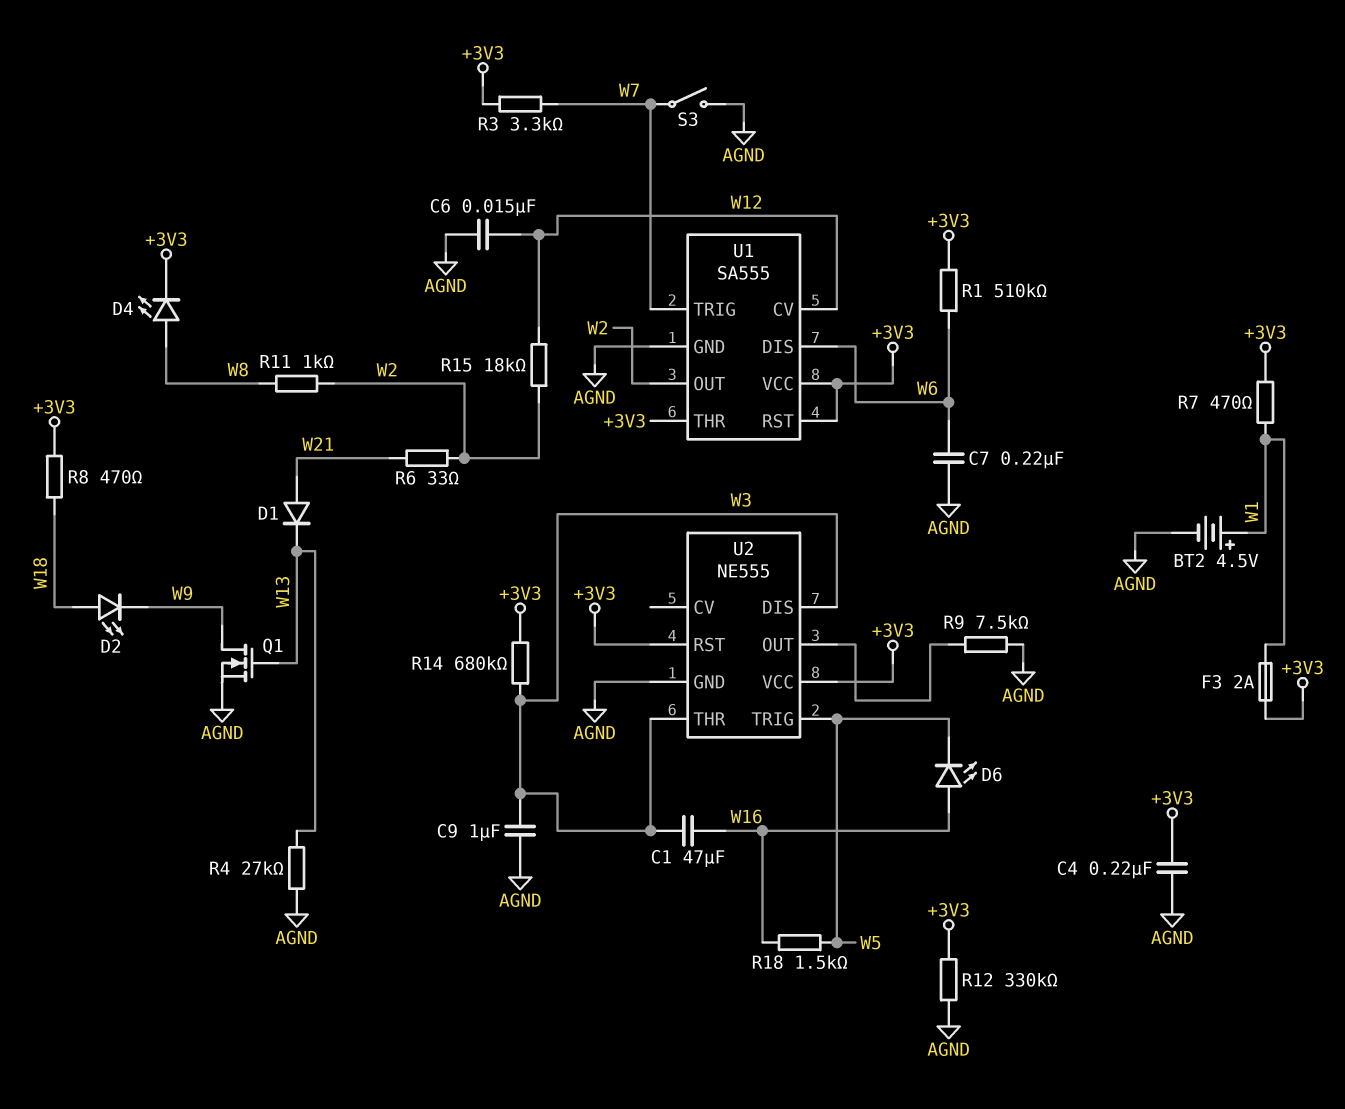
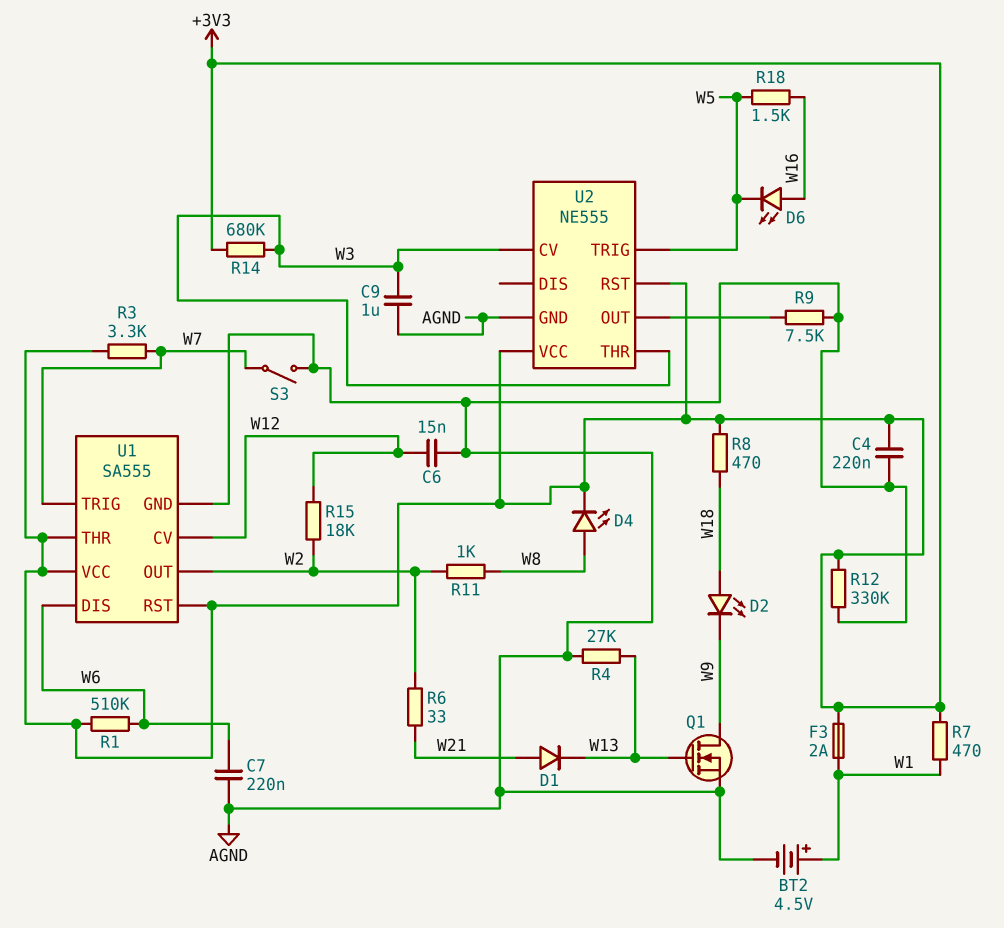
C1: 47uF (W3, W16) -> none
U2 pin CV: none -> W3
U2 pin DIS: W3 -> none

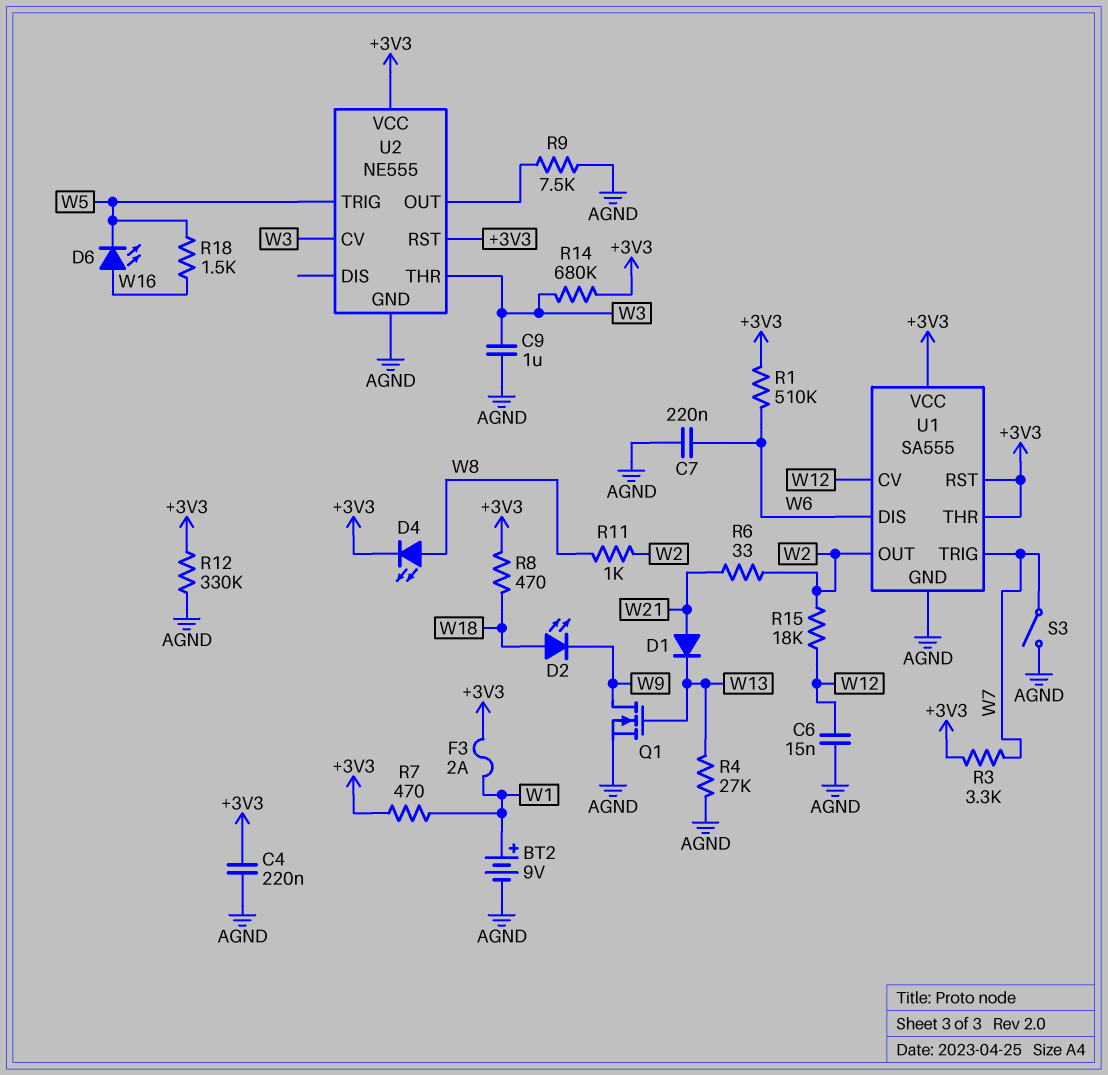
BT2: 4.5V (plus W1, minus AGND) -> 9V (plus W1, minus AGND)

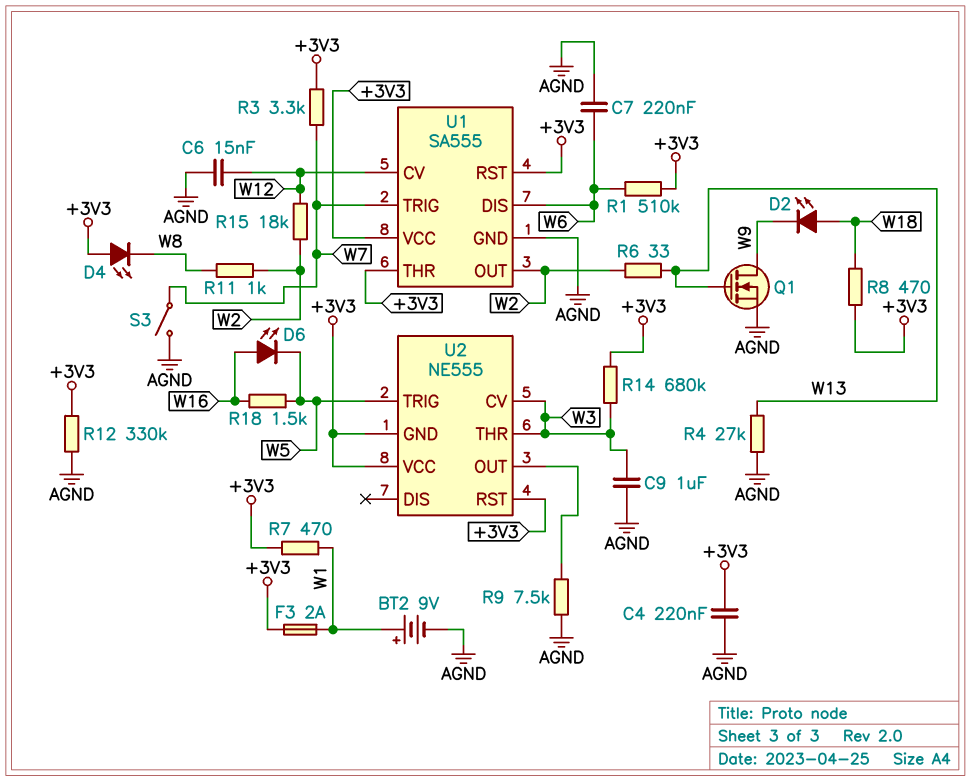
D1: diode (A W21, K W13) -> none
D4: LED (A W8, K +3V3) -> LED (A +3V3, K W8)
R6: 33 (W2, W21) -> 33 (W2, W13)
U2 pin GND: AGND -> +3V3

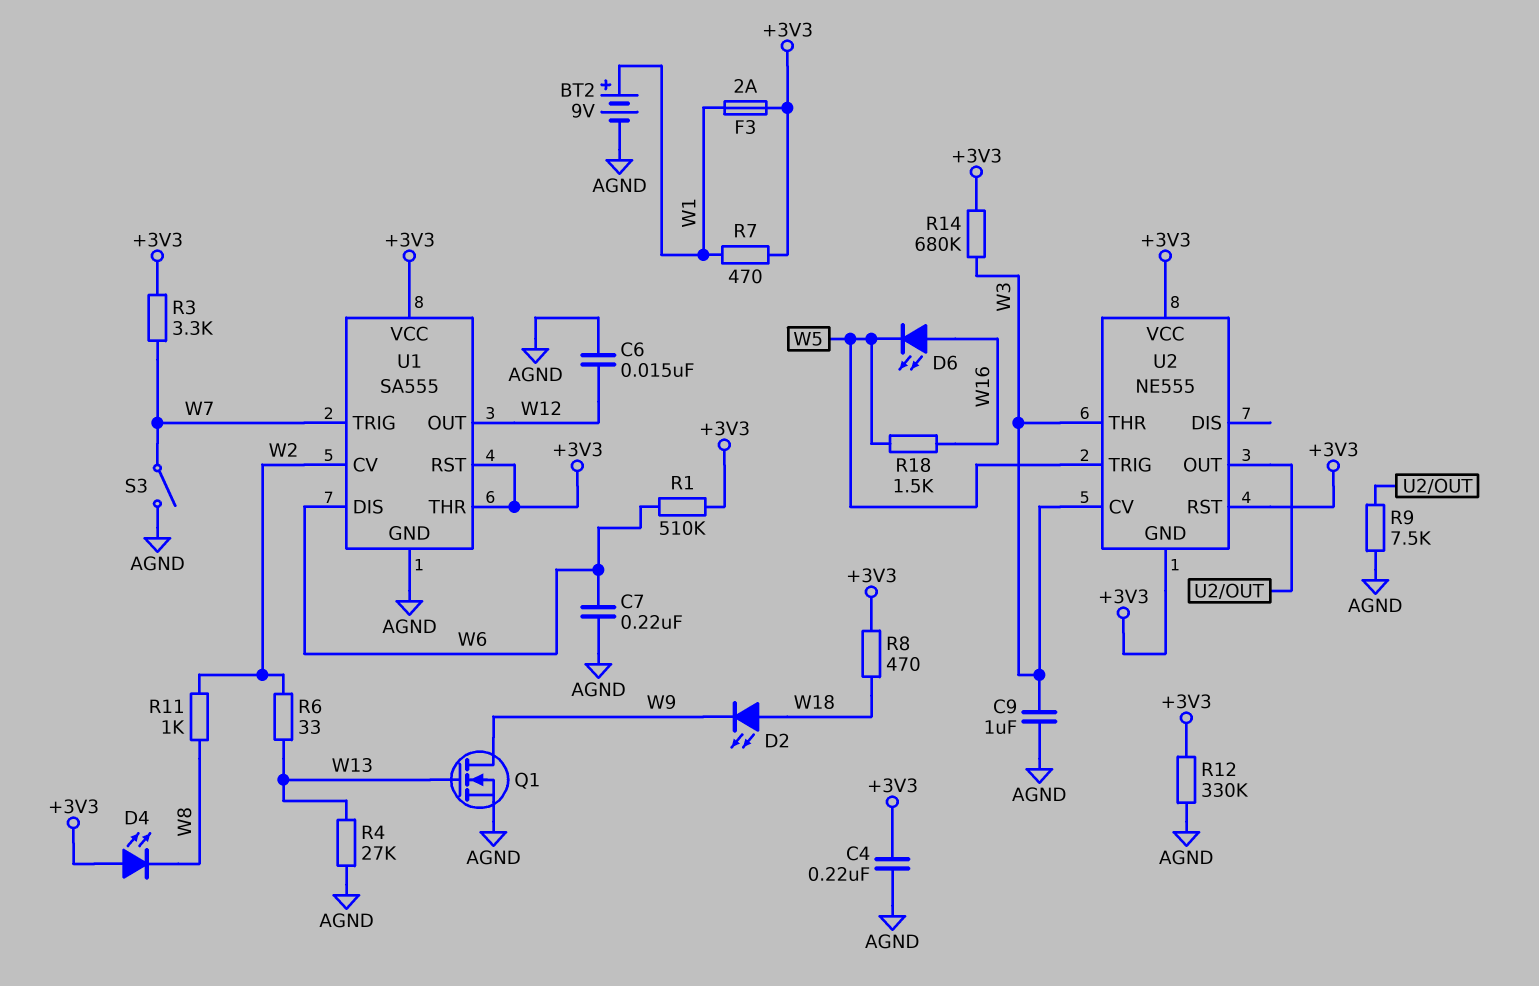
R15: 18k (W2, W12) -> none
U1 pin CV: W12 -> W2
U1 pin OUT: W2 -> W12

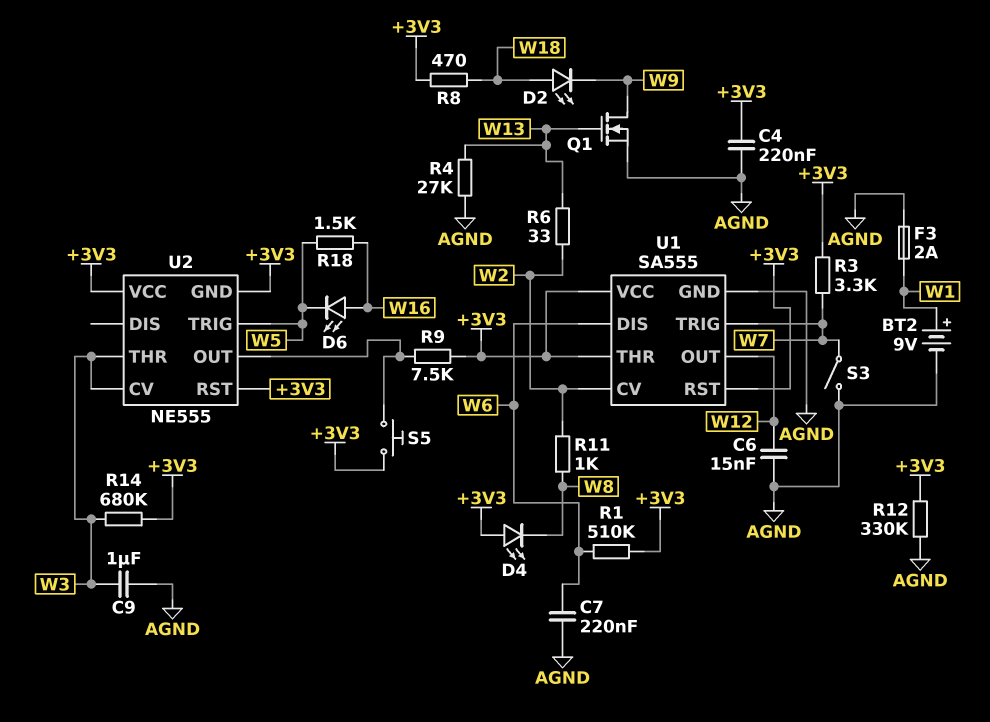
F3: 2A (+3V3, W1) -> 2A (AGND, W1)
R7: 470 (+3V3, W1) -> none
R9: 7.5k (AGND, U2/OUT) -> 7.5k (+3V3, U2/OUT)
S5: none -> button (+3V3, U2/OUT)

